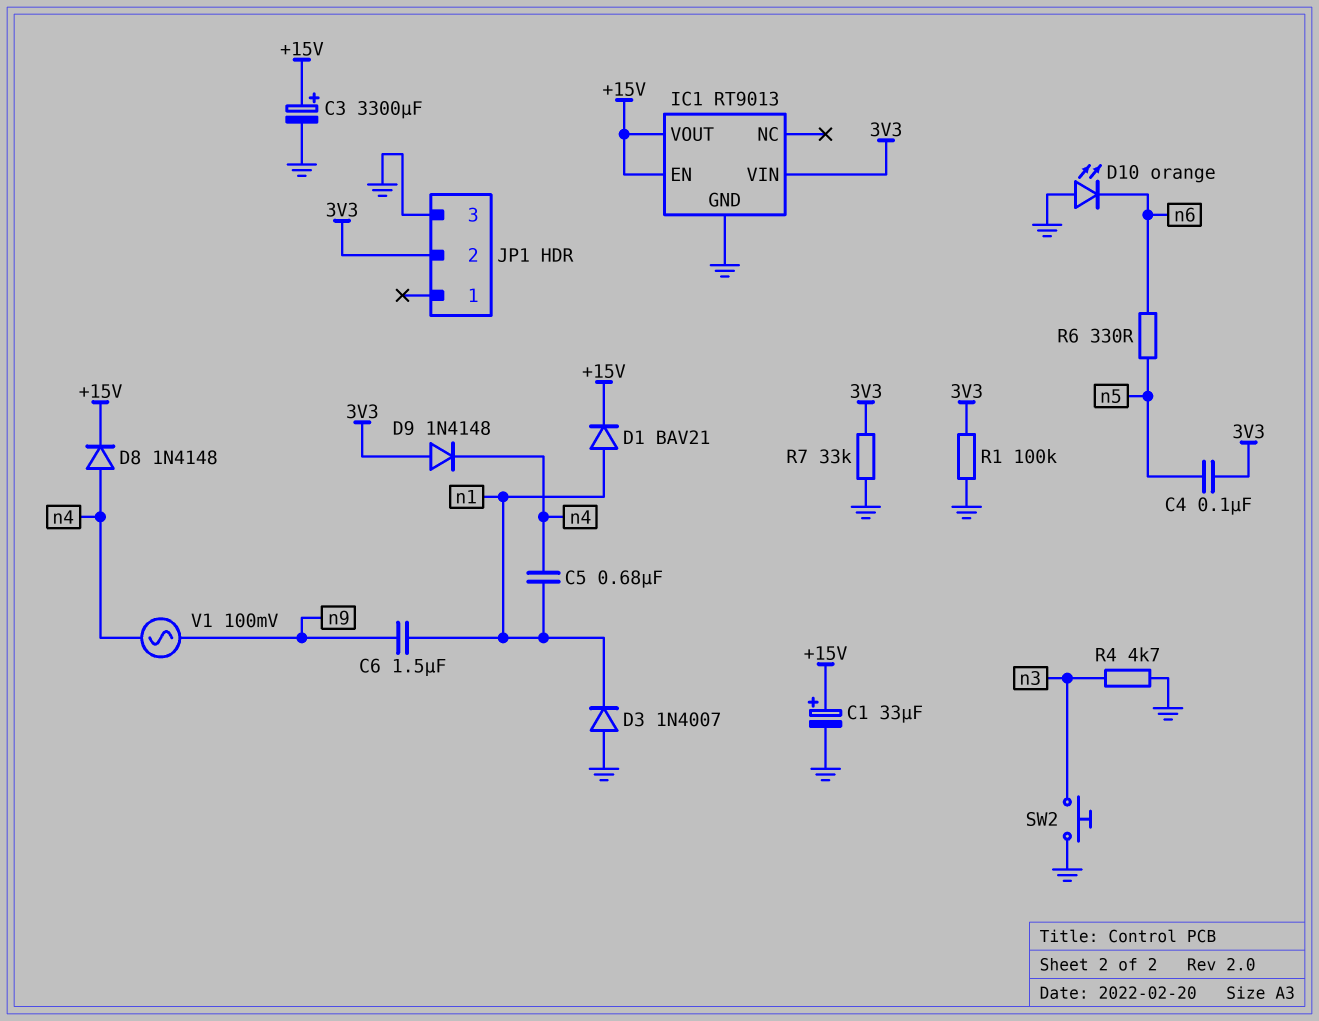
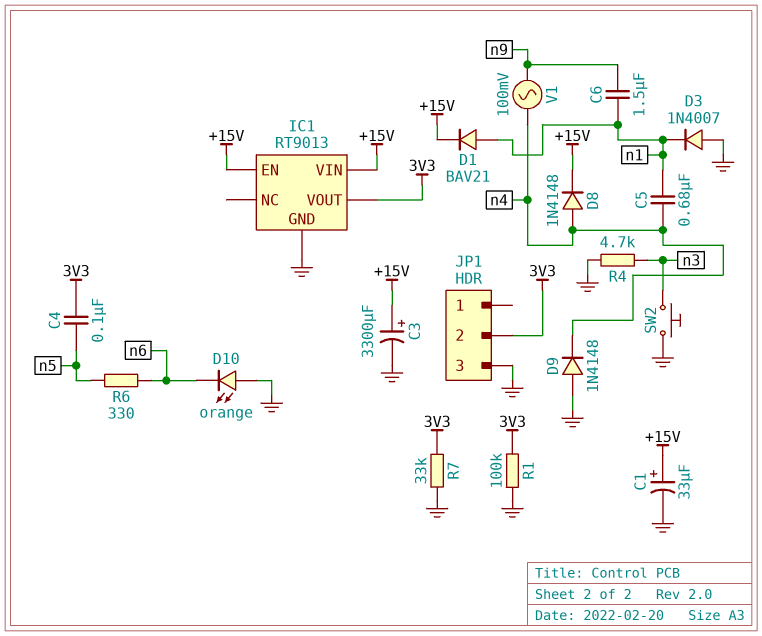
D9: diode 1N4148 (A 3V3, K n4) -> diode 1N4148 (A GND, K n4)
IC1 pin VIN: 3V3 -> +15V
IC1 pin VOUT: +15V -> 3V3

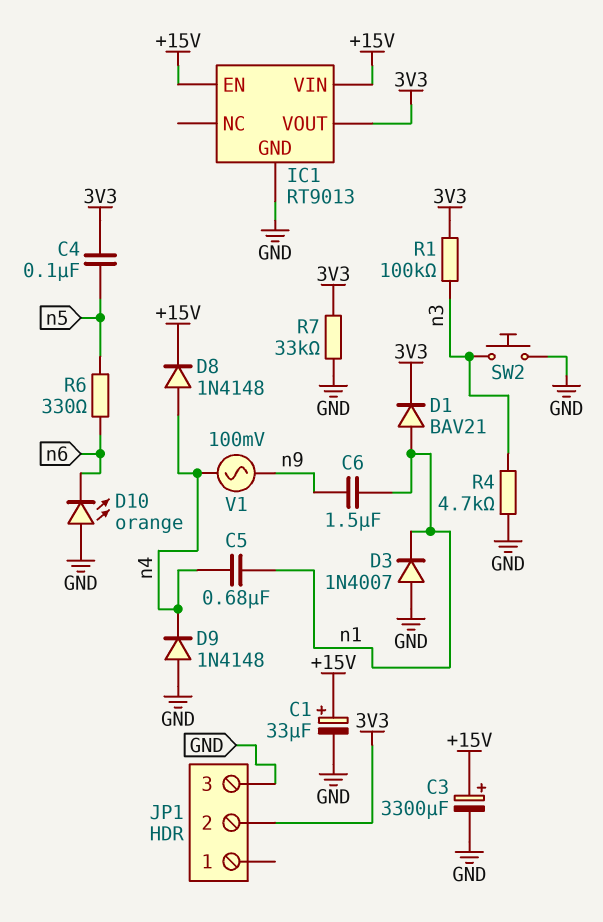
D1: diode BAV21 (A n1, K +15V) -> diode BAV21 (A n1, K 3V3)
R1: 100k (3V3, GND) -> 100k (3V3, n3)

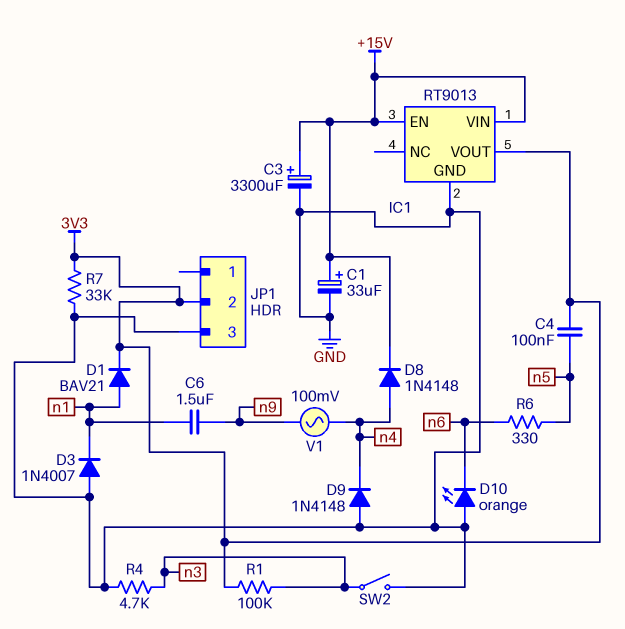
C5: 680nF (n1, n4) -> none
SW2: button (GND, n3) -> switch (GND, n3)

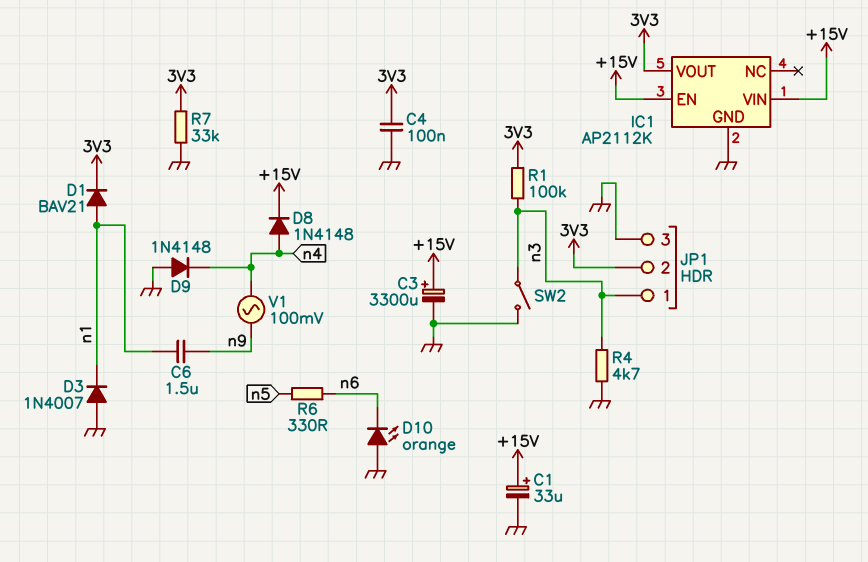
C4: 100nF (3V3, n5) -> 100nF (3V3, GND)
IC1: RT9013 -> AP2112K
JP1 pin 1: none -> n3

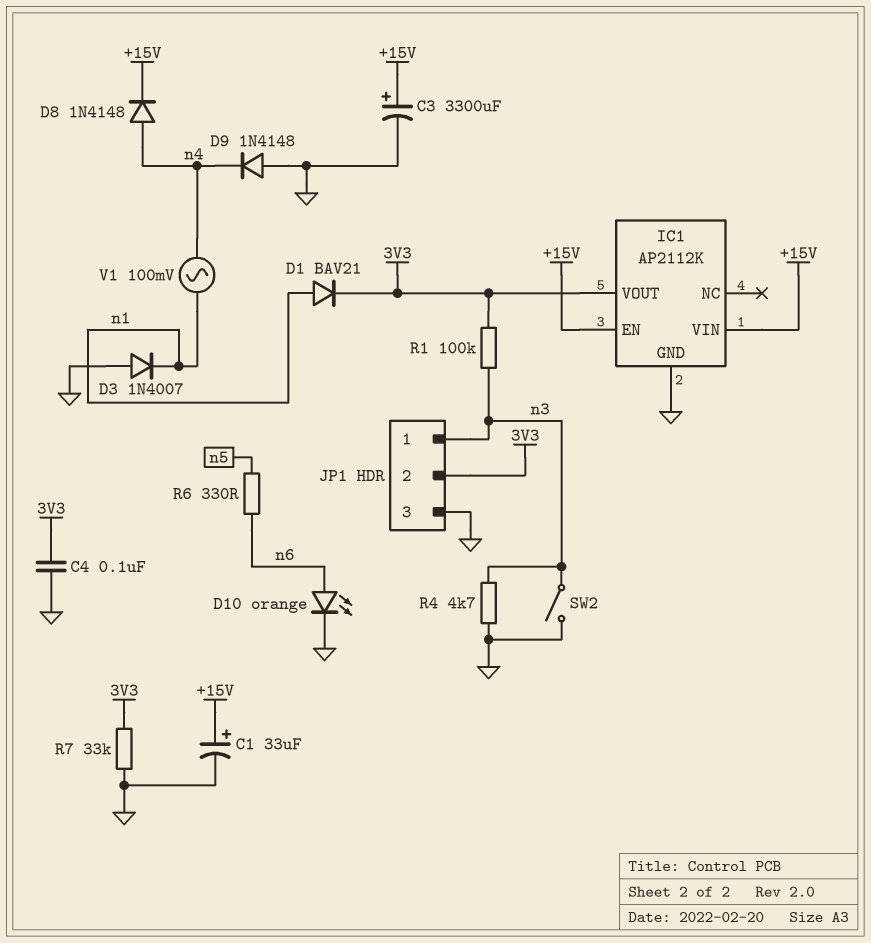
C6: 1.5uF (n1, n9) -> none
D10: LED orange (A GND, K n6) -> LED orange (A n6, K GND)
V1: AC 100mV (n4, n9) -> AC 100mV (n1, n4)

